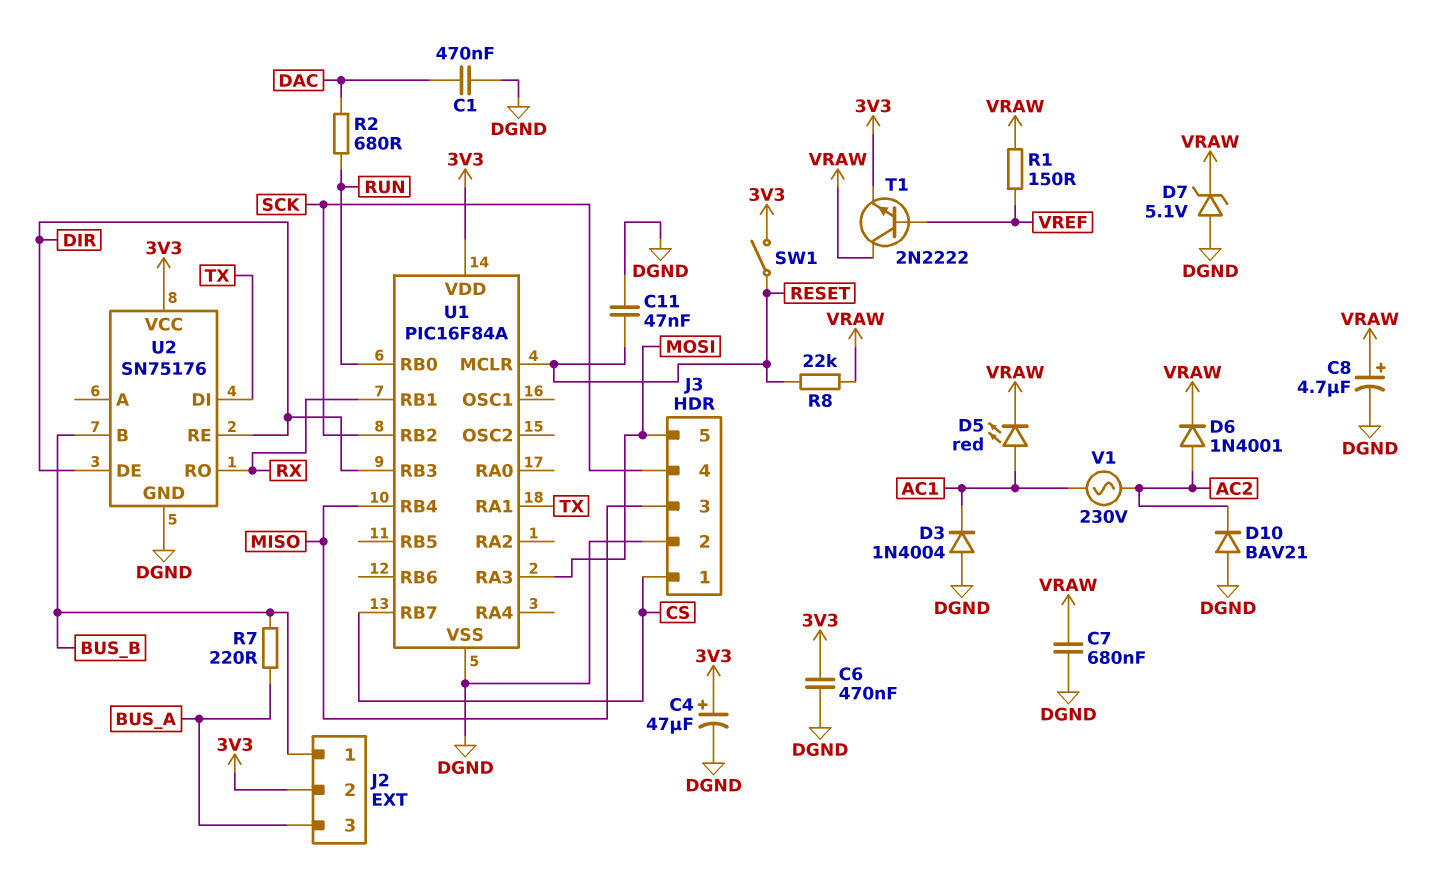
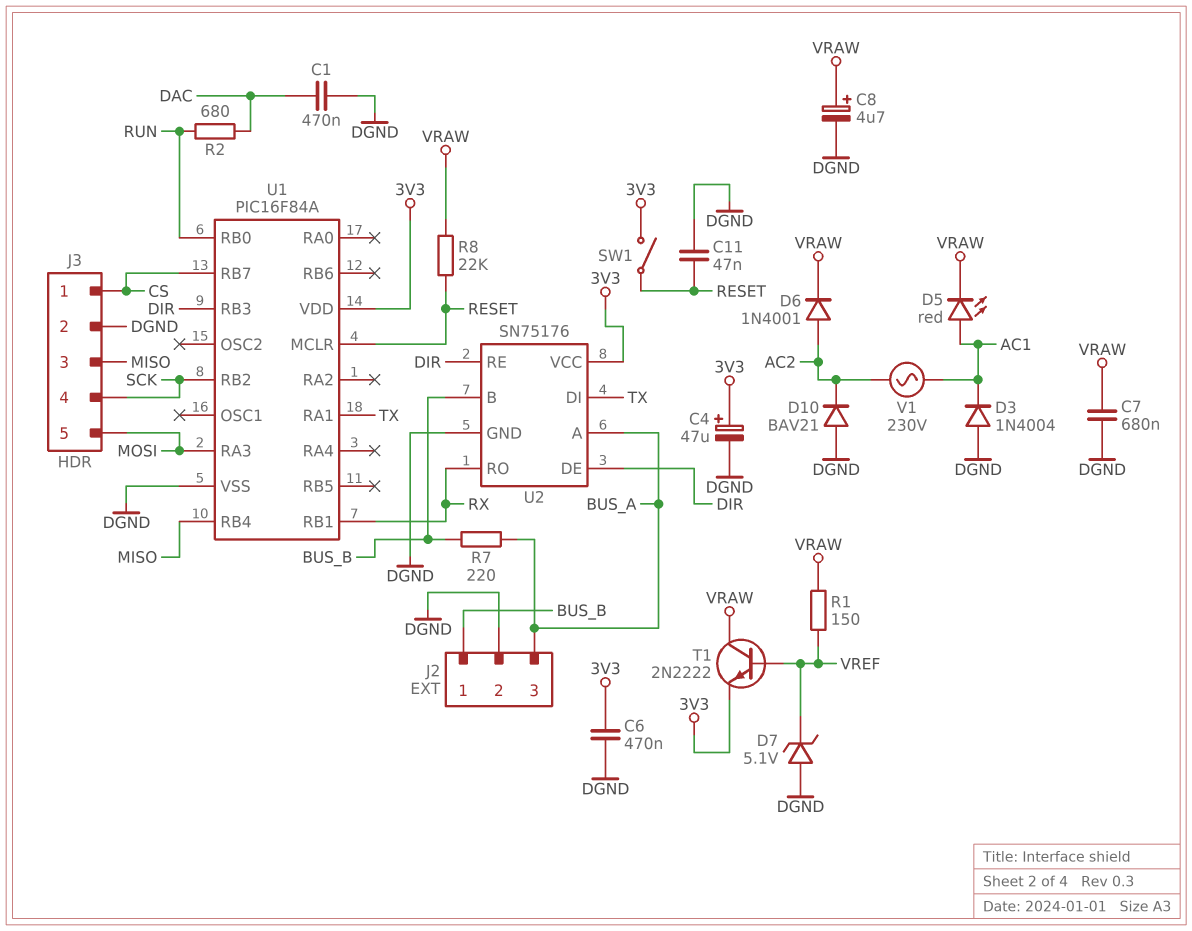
D7: zener 5.1V (A DGND, K VRAW) -> zener 5.1V (A DGND, K VREF)
J2 pin 2: 3V3 -> DGND
U2 pin A: none -> BUS_A

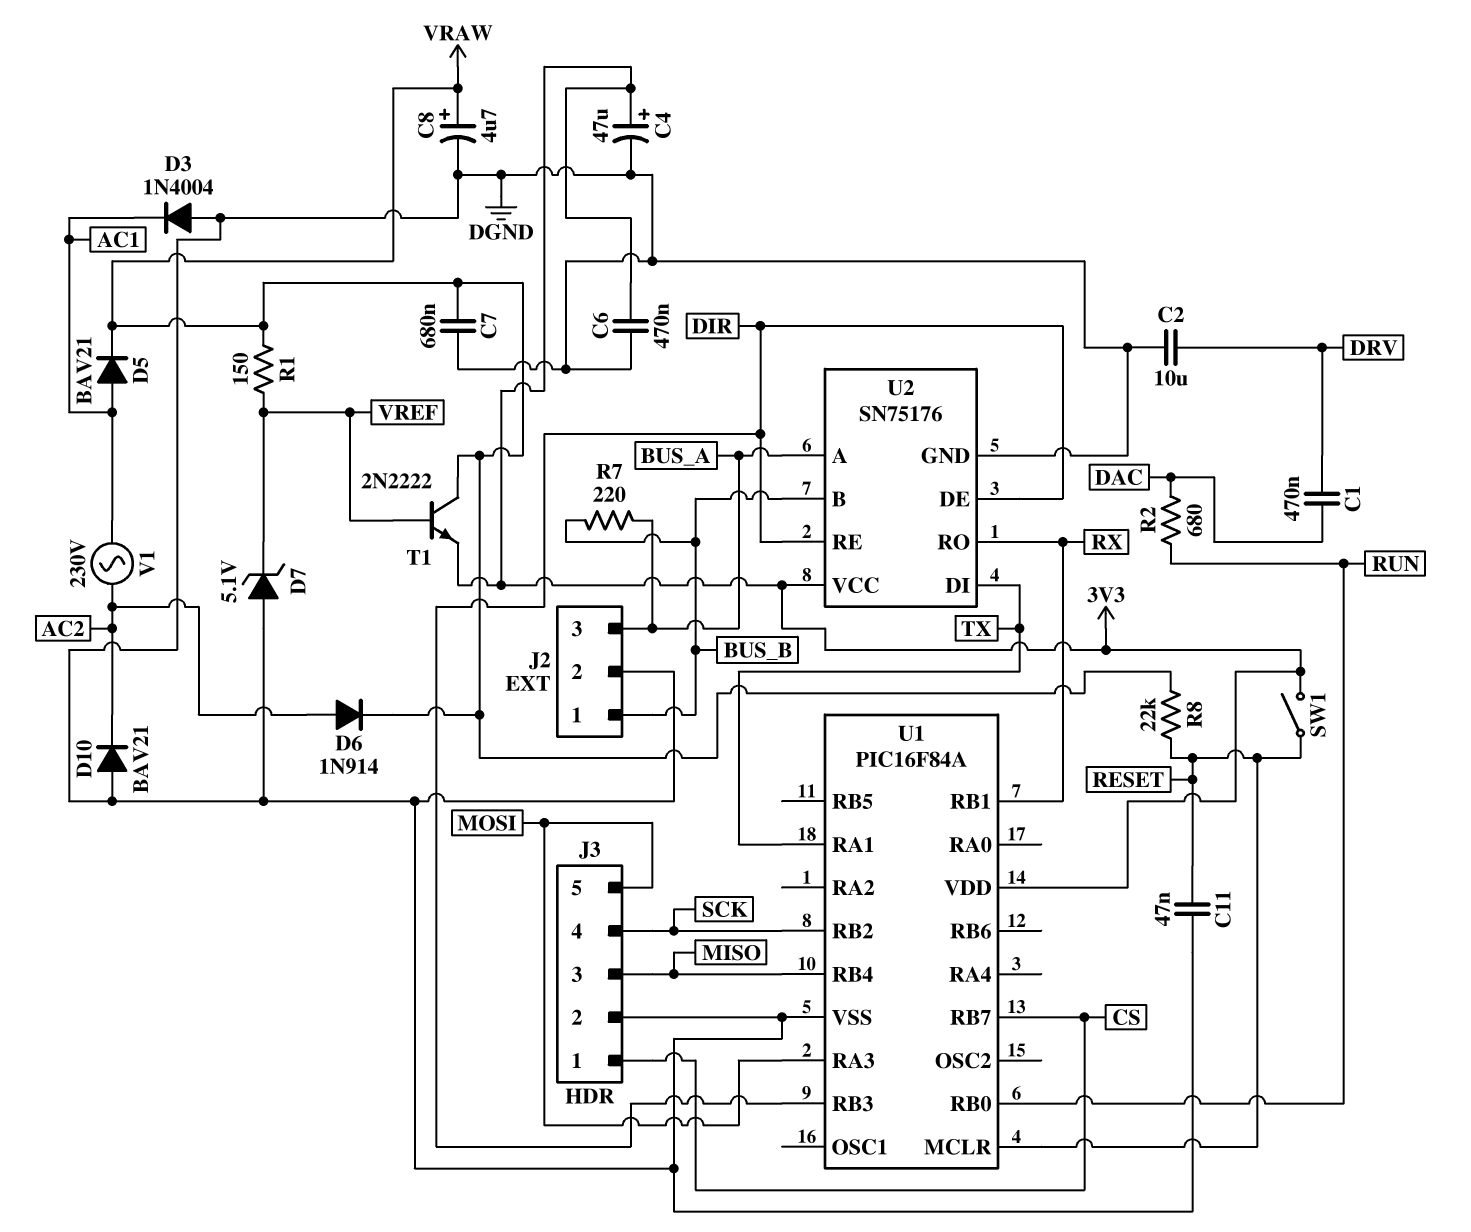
C1: 470nF (DAC, DGND) -> 470nF (DAC, DRV)
C2: none -> 10uF (DGND, DRV)
D5: LED red (A AC1, K VRAW) -> diode BAV21 (A AC1, K VRAW)
D6: diode 1N4001 (A AC2, K VRAW) -> diode 1N914 (A AC2, K VRAW)

